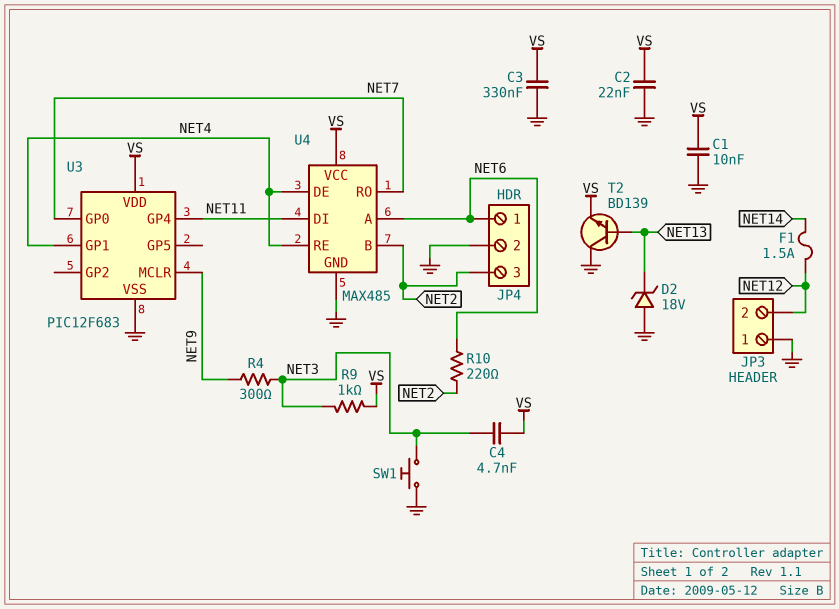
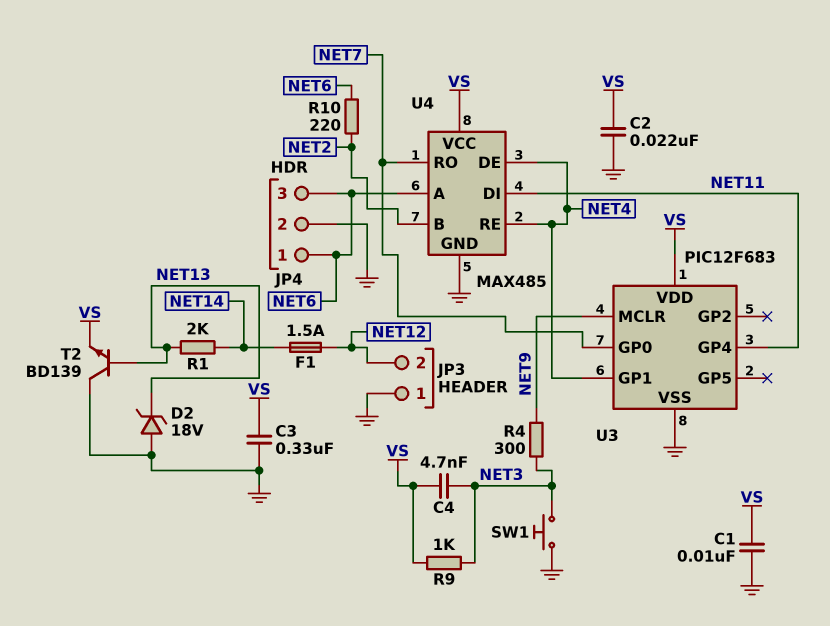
JP4 pin 3: NET2 -> NET6
R1: none -> 2k (NET13, NET14)

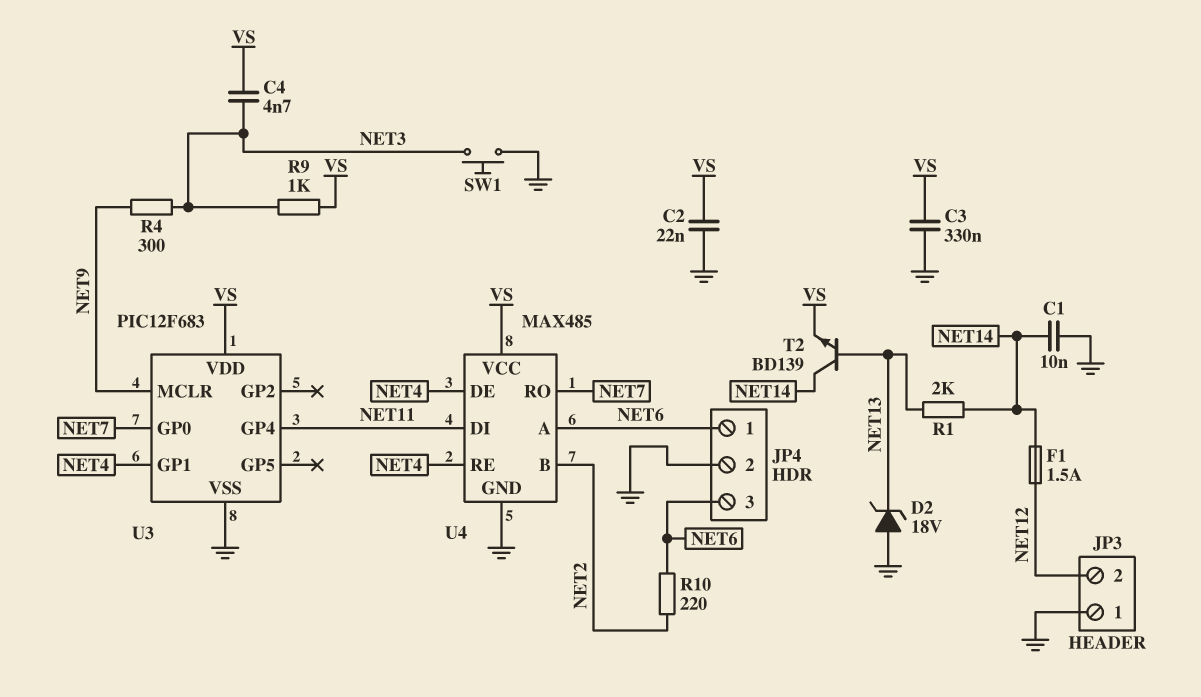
C1: 10nF (GND, VS) -> 10nF (GND, NET14)
T2: NPN BD139 (B NET13, C GND, E VS) -> NPN BD139 (B NET13, C NET14, E VS)

